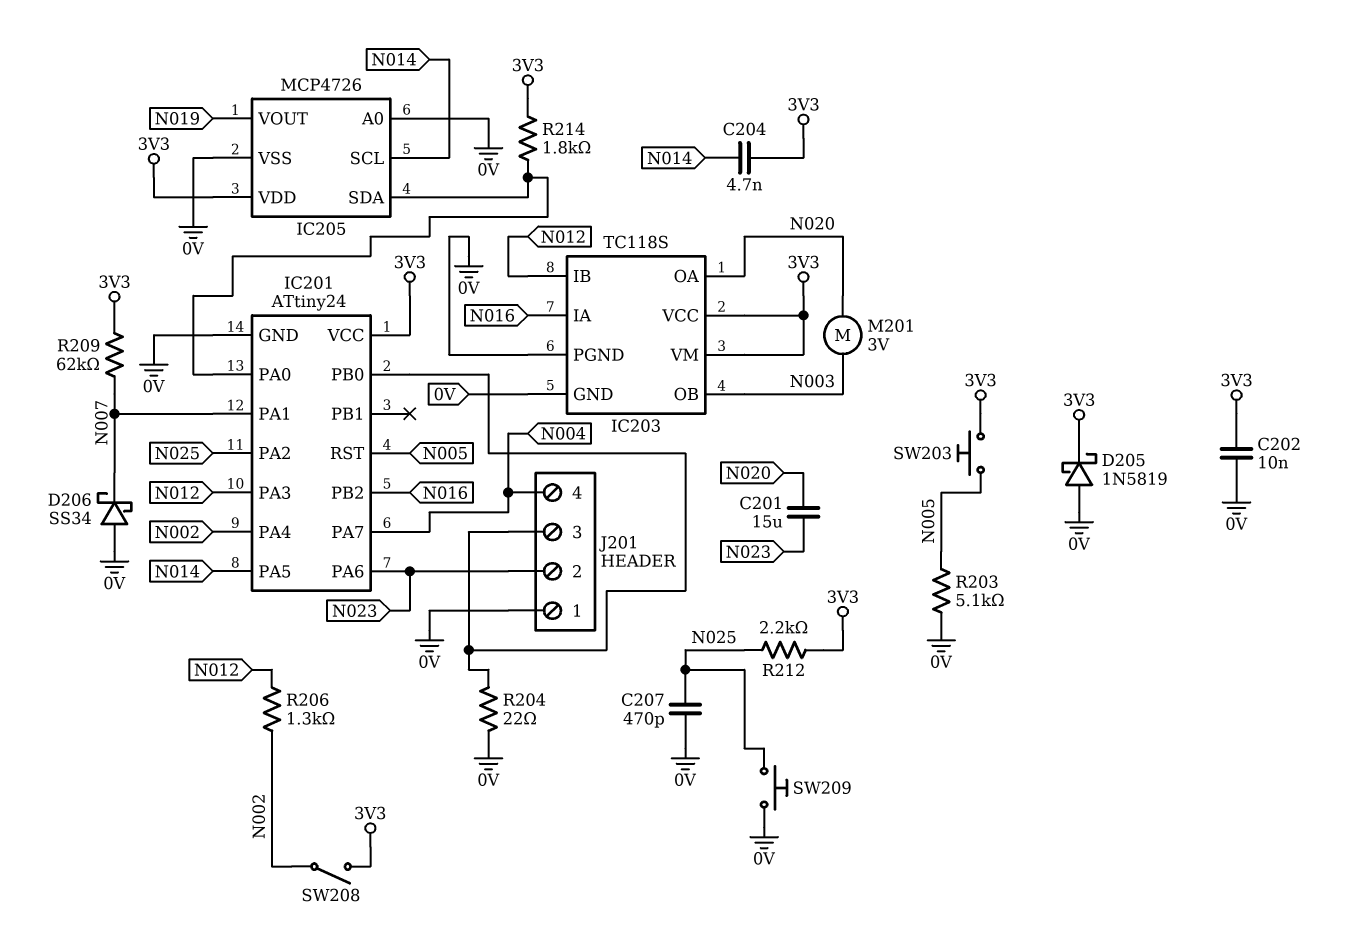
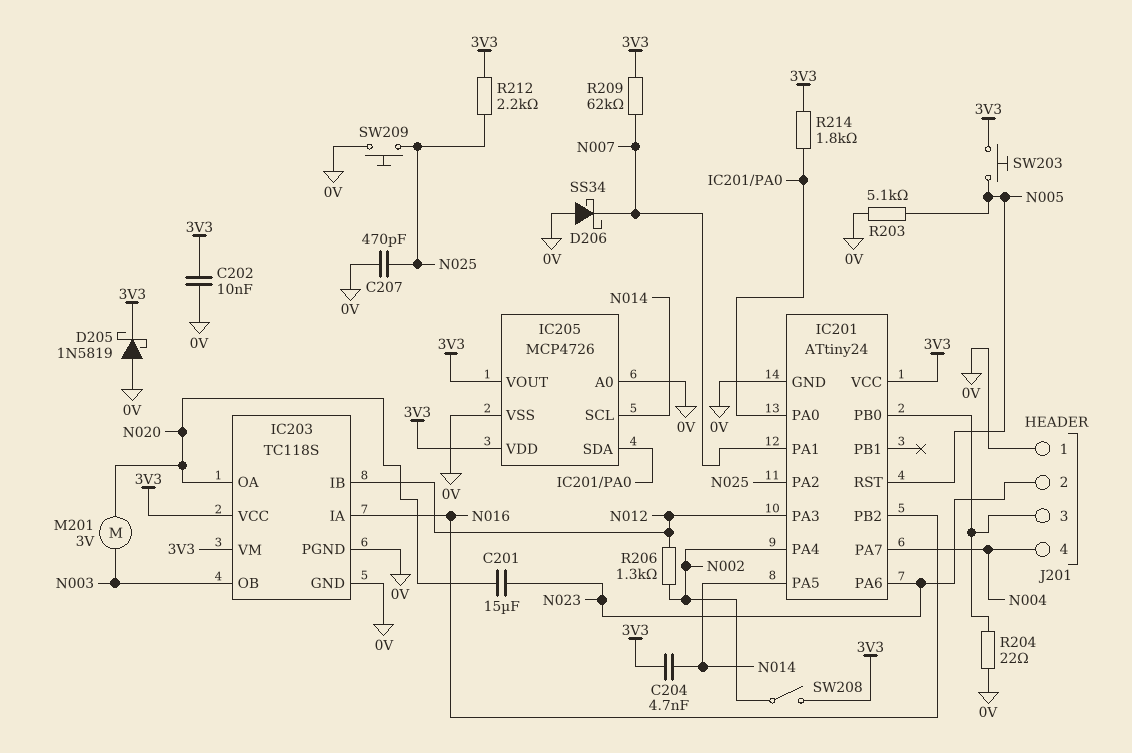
IC205 pin VOUT: N019 -> 3V3

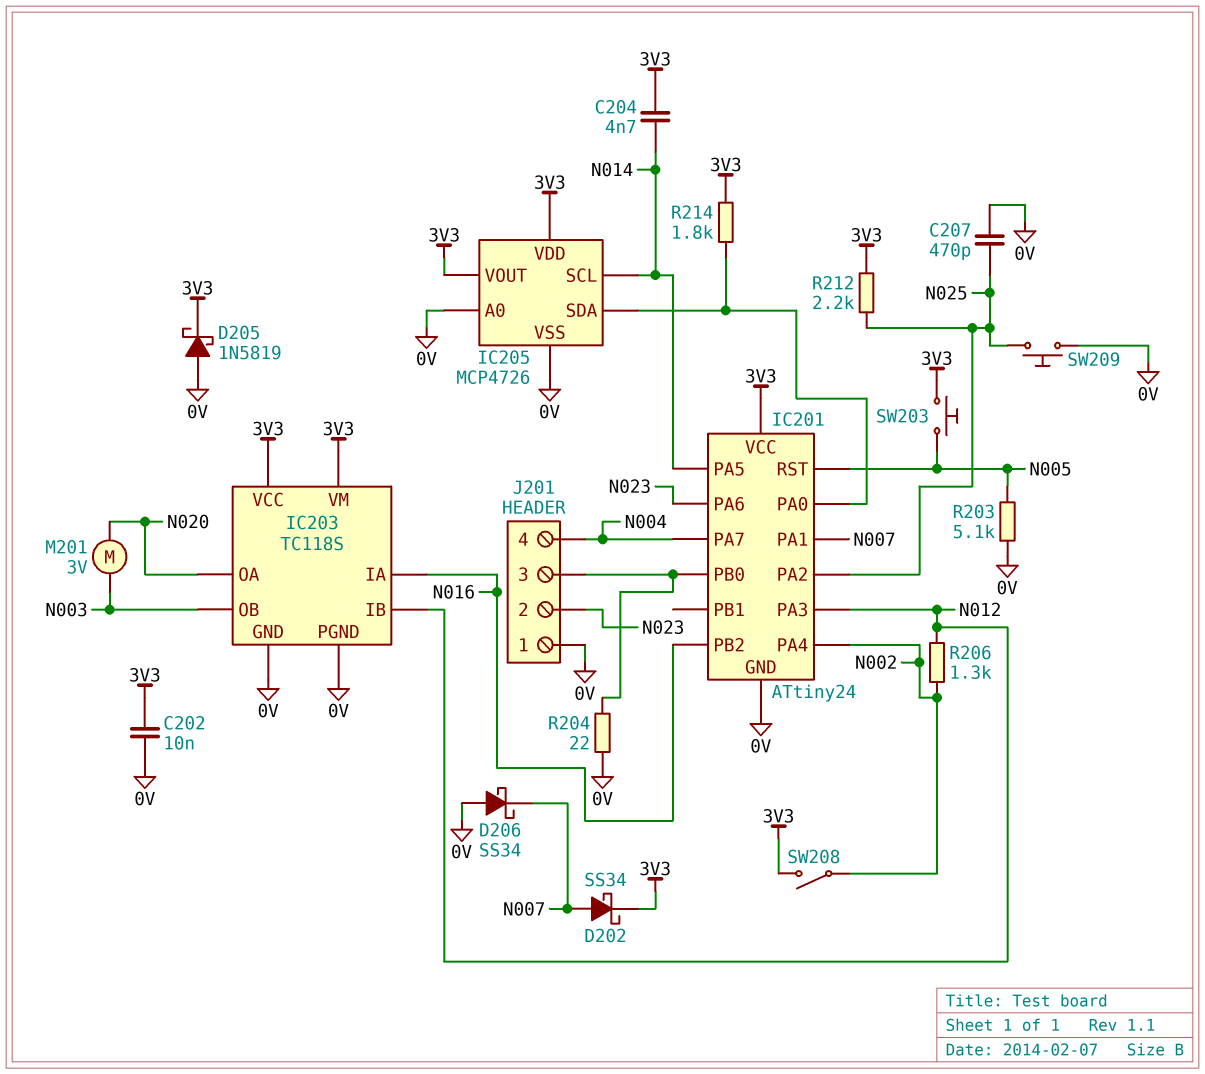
C201: 15uF (N020, N023) -> none
D202: none -> schottky SS34 (A N007, K 3V3)
R209: 62k (3V3, N007) -> none

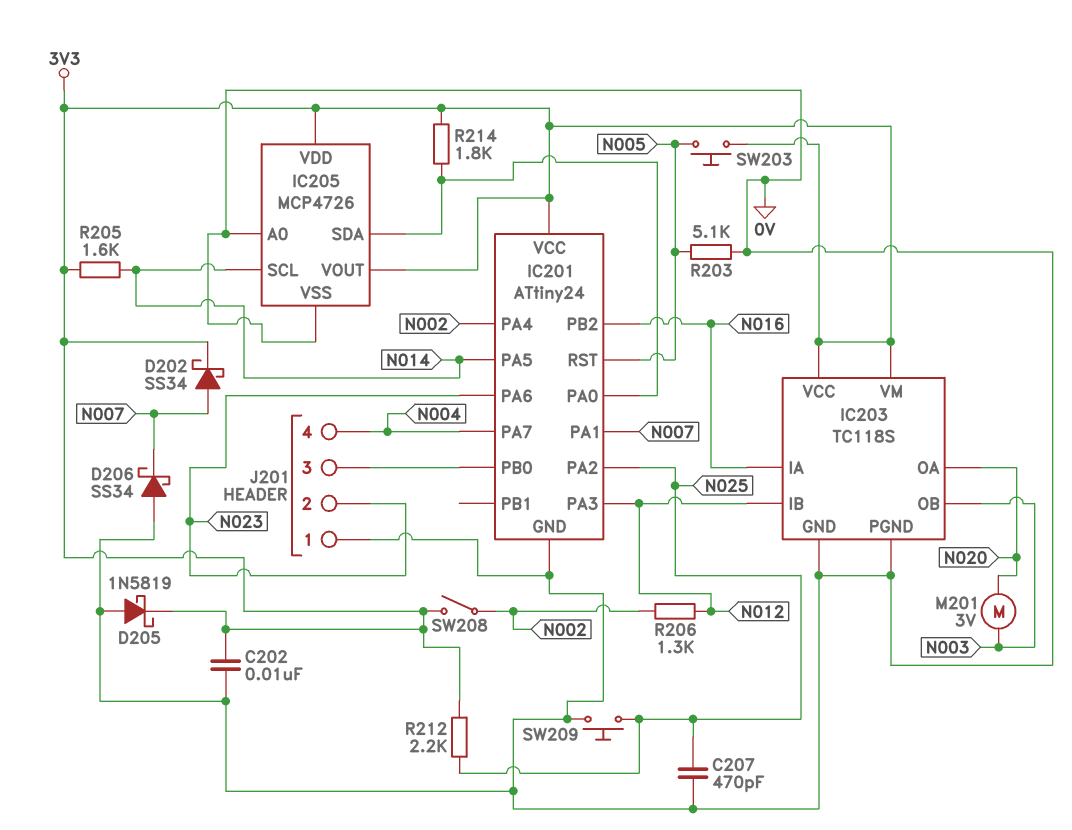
C204: 4.7nF (3V3, N014) -> none
R204: 22 (0V, IC201/PB0) -> none
R205: none -> 1.6k (3V3, N014)

